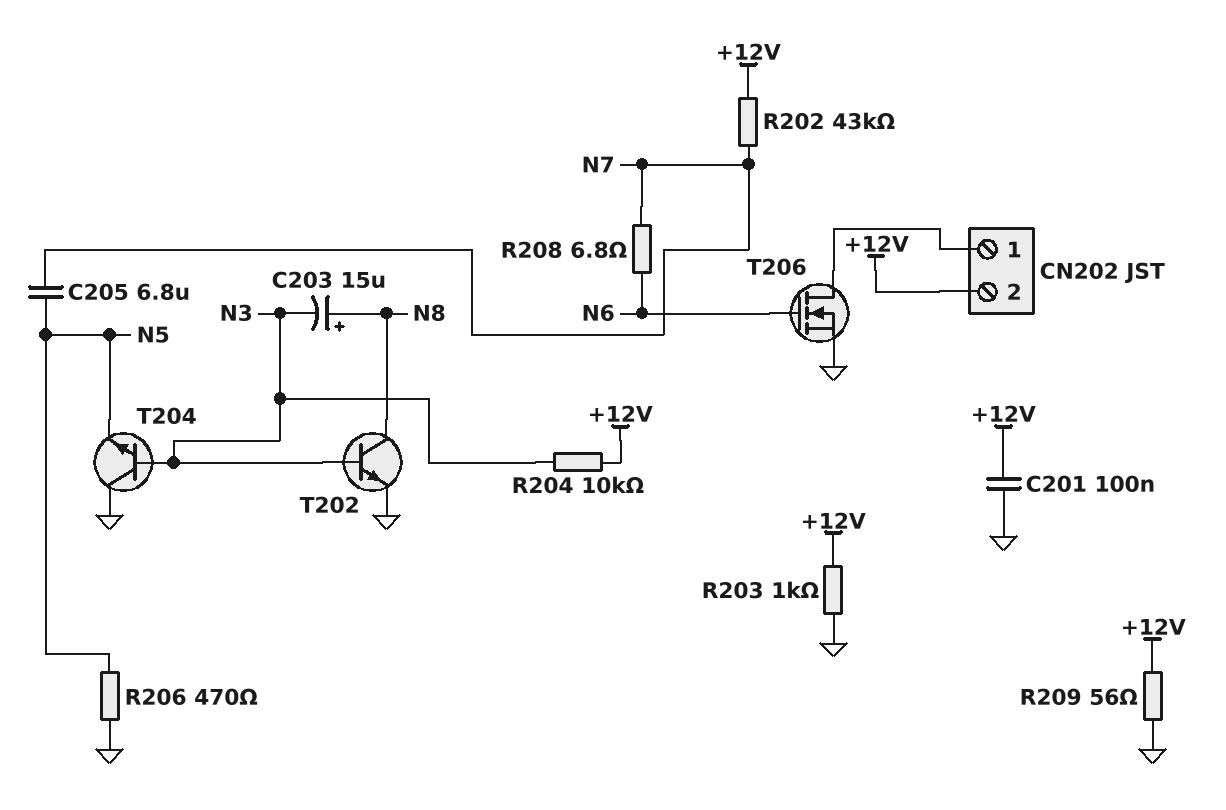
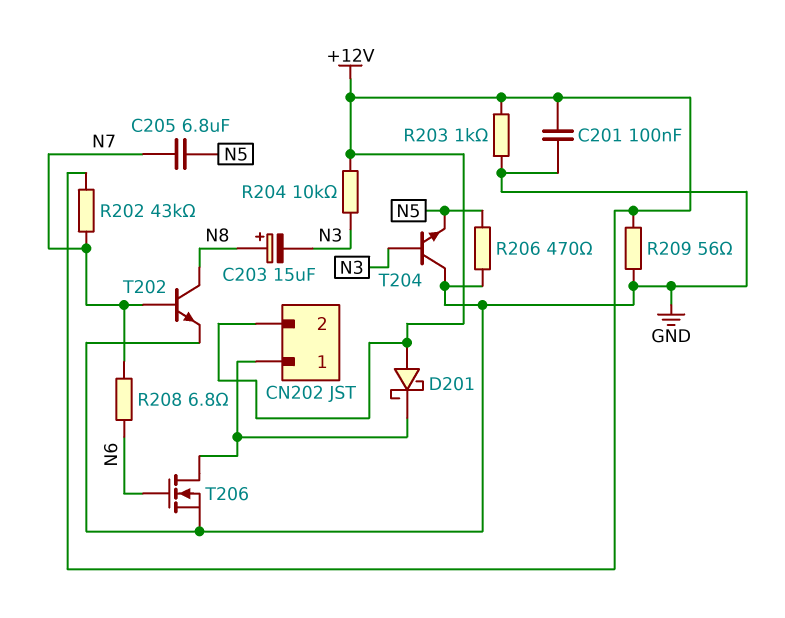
D201: none -> schottky (A +12V, K CN202/1)
T202: NPN (B N3, C N8, E GND) -> NPN (B N7, C N8, E GND)

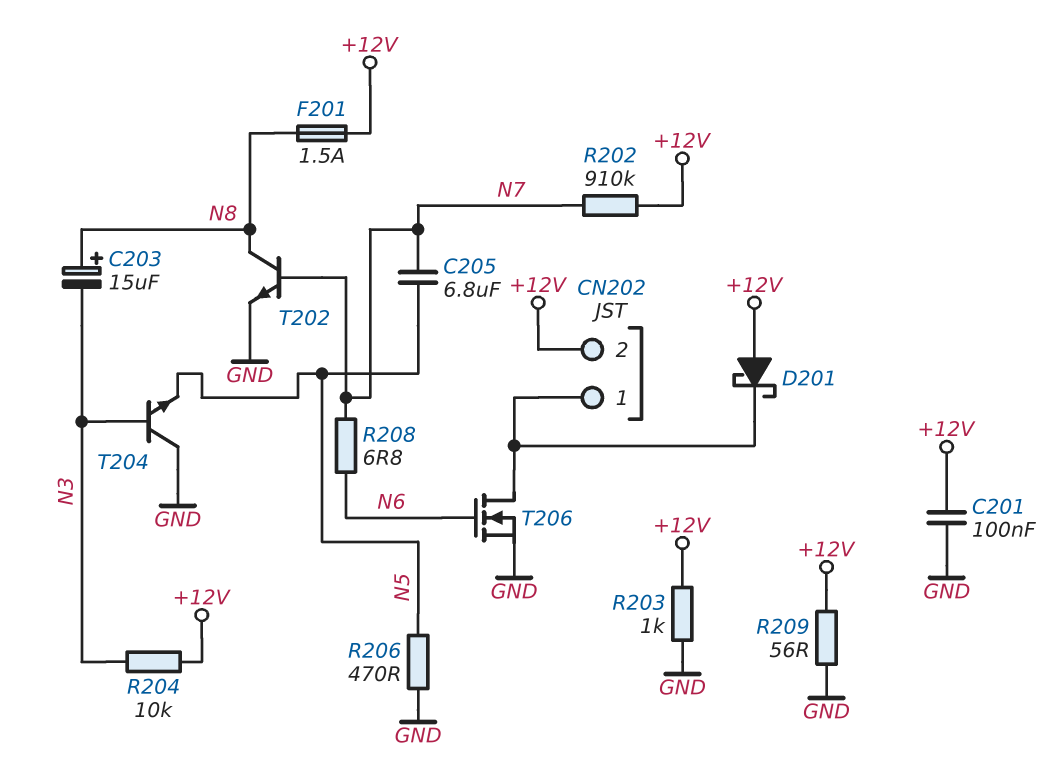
F201: none -> 1.5A (+12V, N8)
R202: 43k (+12V, N7) -> 910k (+12V, N7)

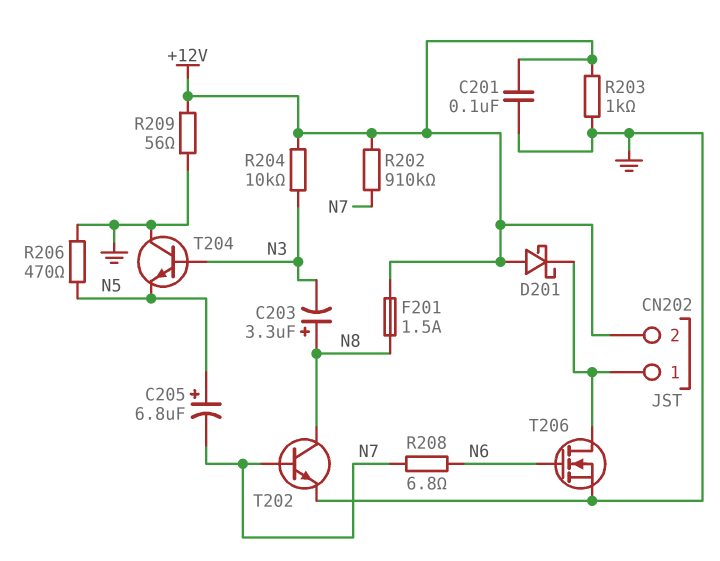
C203: 15uF (plus N8, minus N3) -> 3.3uF (plus N8, minus N3)
C205: 6.8uF (N5, N7) -> 6.8uF (plus N5, minus N7)

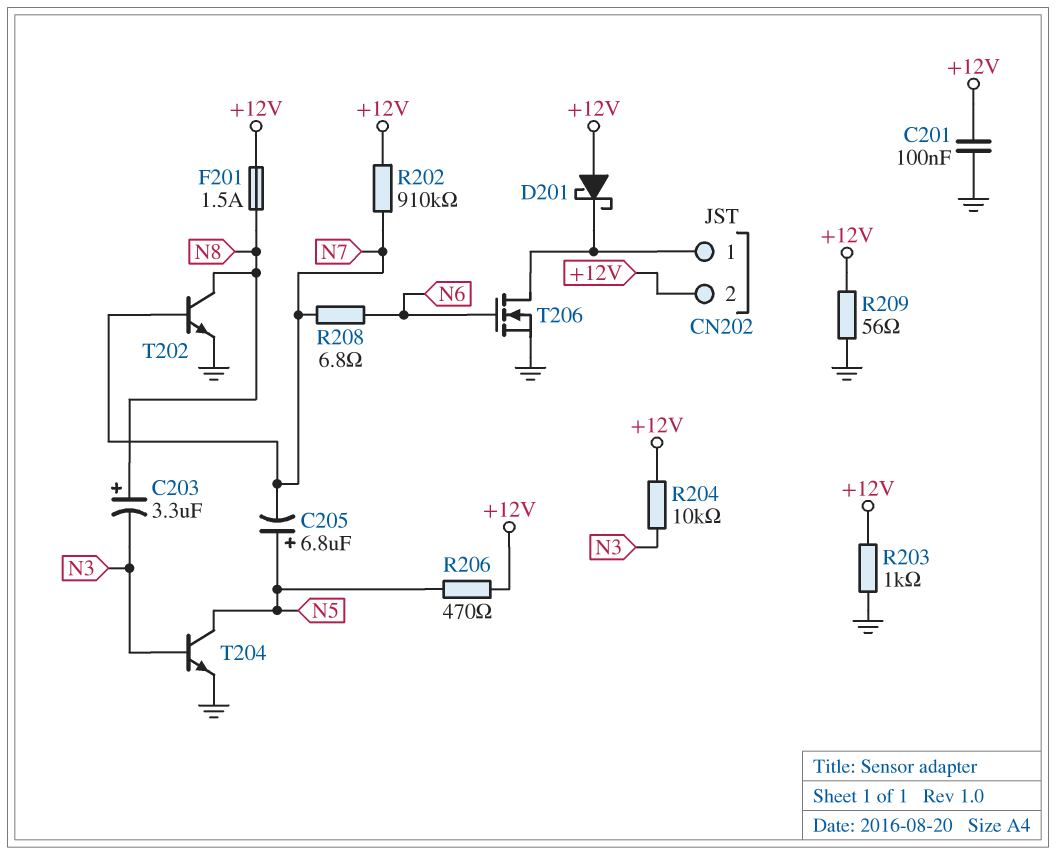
R206: 470 (GND, N5) -> 470 (+12V, N5)
T204: NPN (B N3, C GND, E N5) -> NPN (B N3, C N5, E GND)

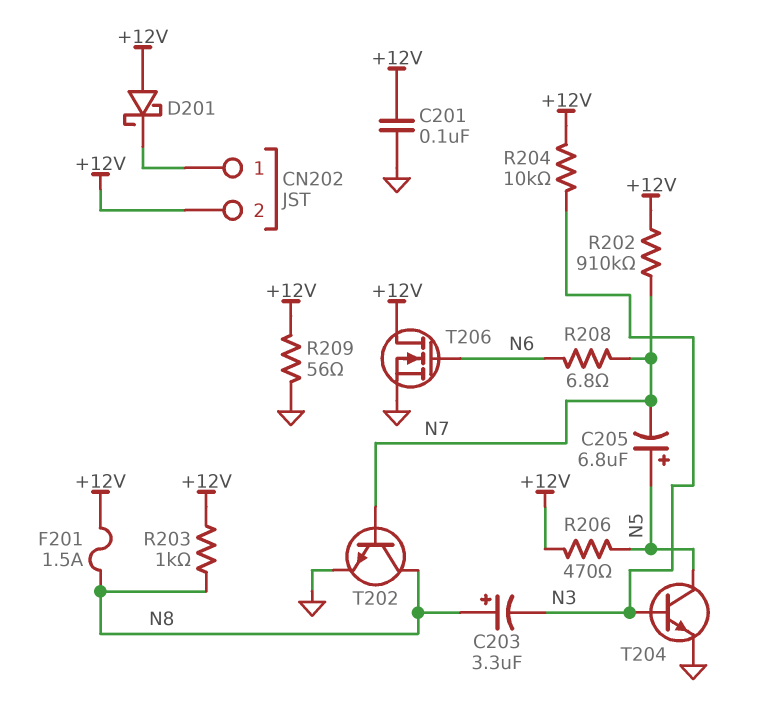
R203: 1k (+12V, GND) -> 1k (+12V, N8)
T206: NMOS (G N6, D CN202/1, S GND) -> NMOS (G N6, D +12V, S GND)

